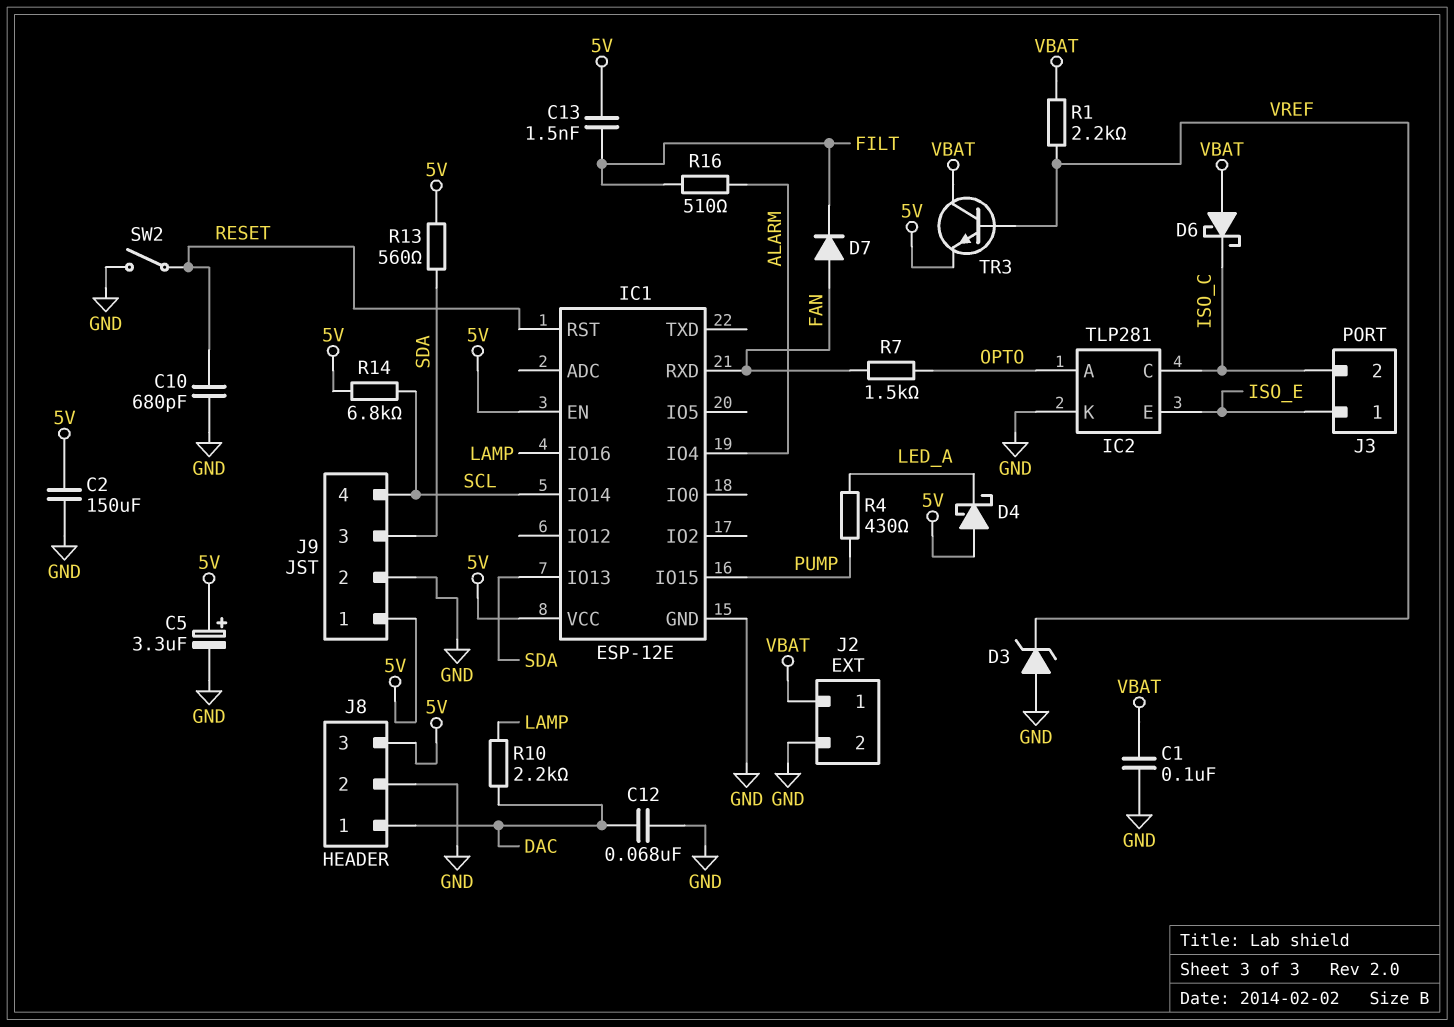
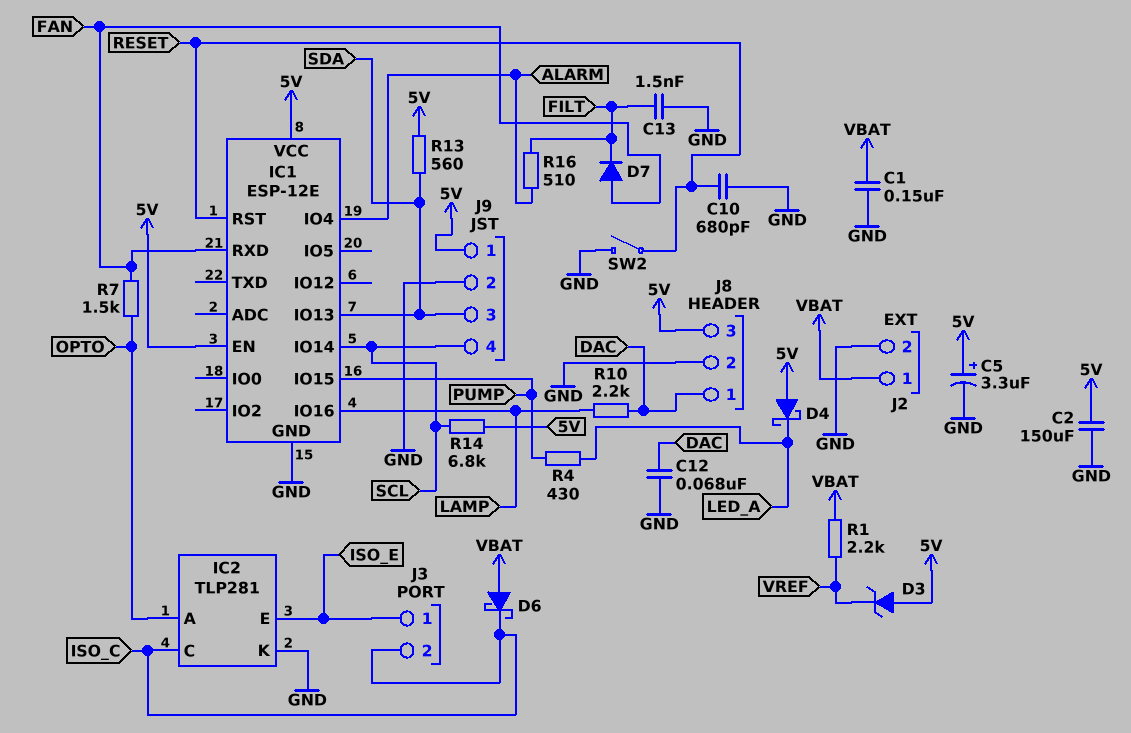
C1: 100nF (GND, VBAT) -> 150nF (GND, VBAT)
C13: 1.5nF (5V, FILT) -> 1.5nF (FILT, GND)
D3: zener (A GND, K VREF) -> zener (A 5V, K VREF)
TR3: NPN (B VREF, C VBAT, E 5V) -> none

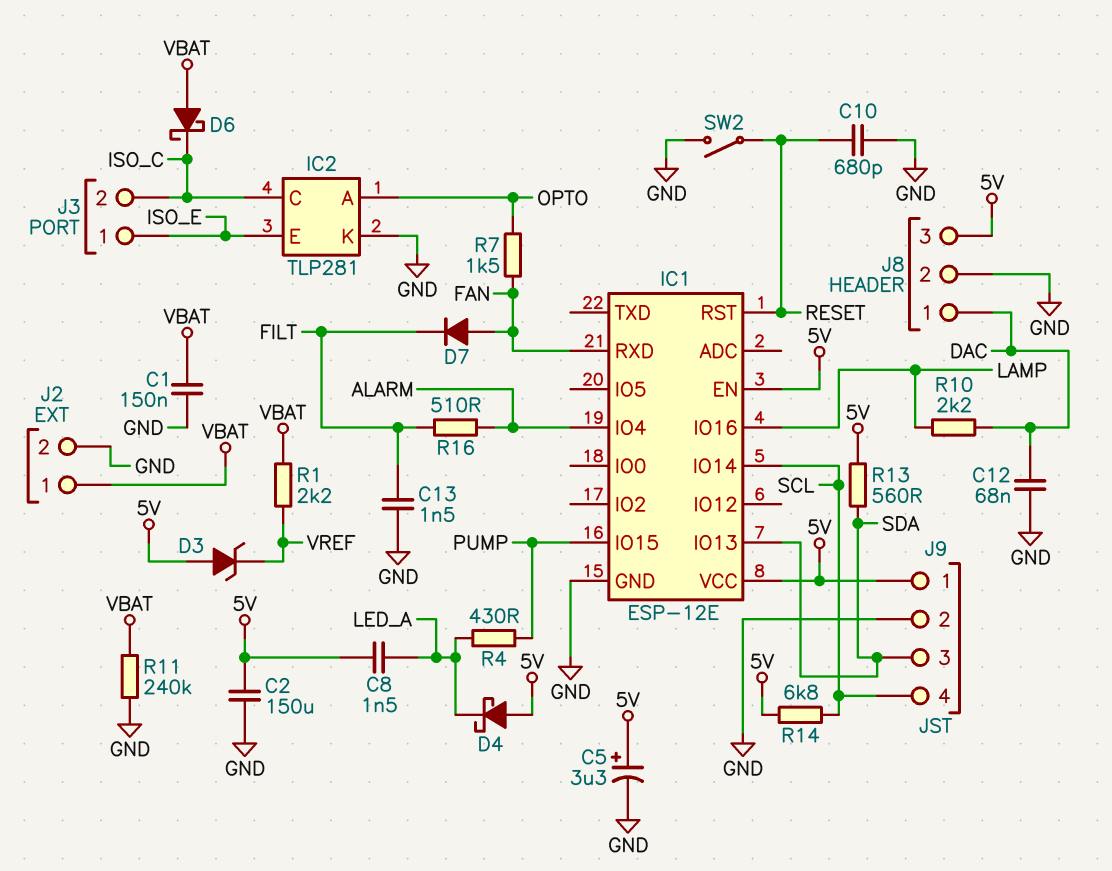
C8: none -> 1.5nF (5V, LED_A)
R11: none -> 240k (GND, VBAT)

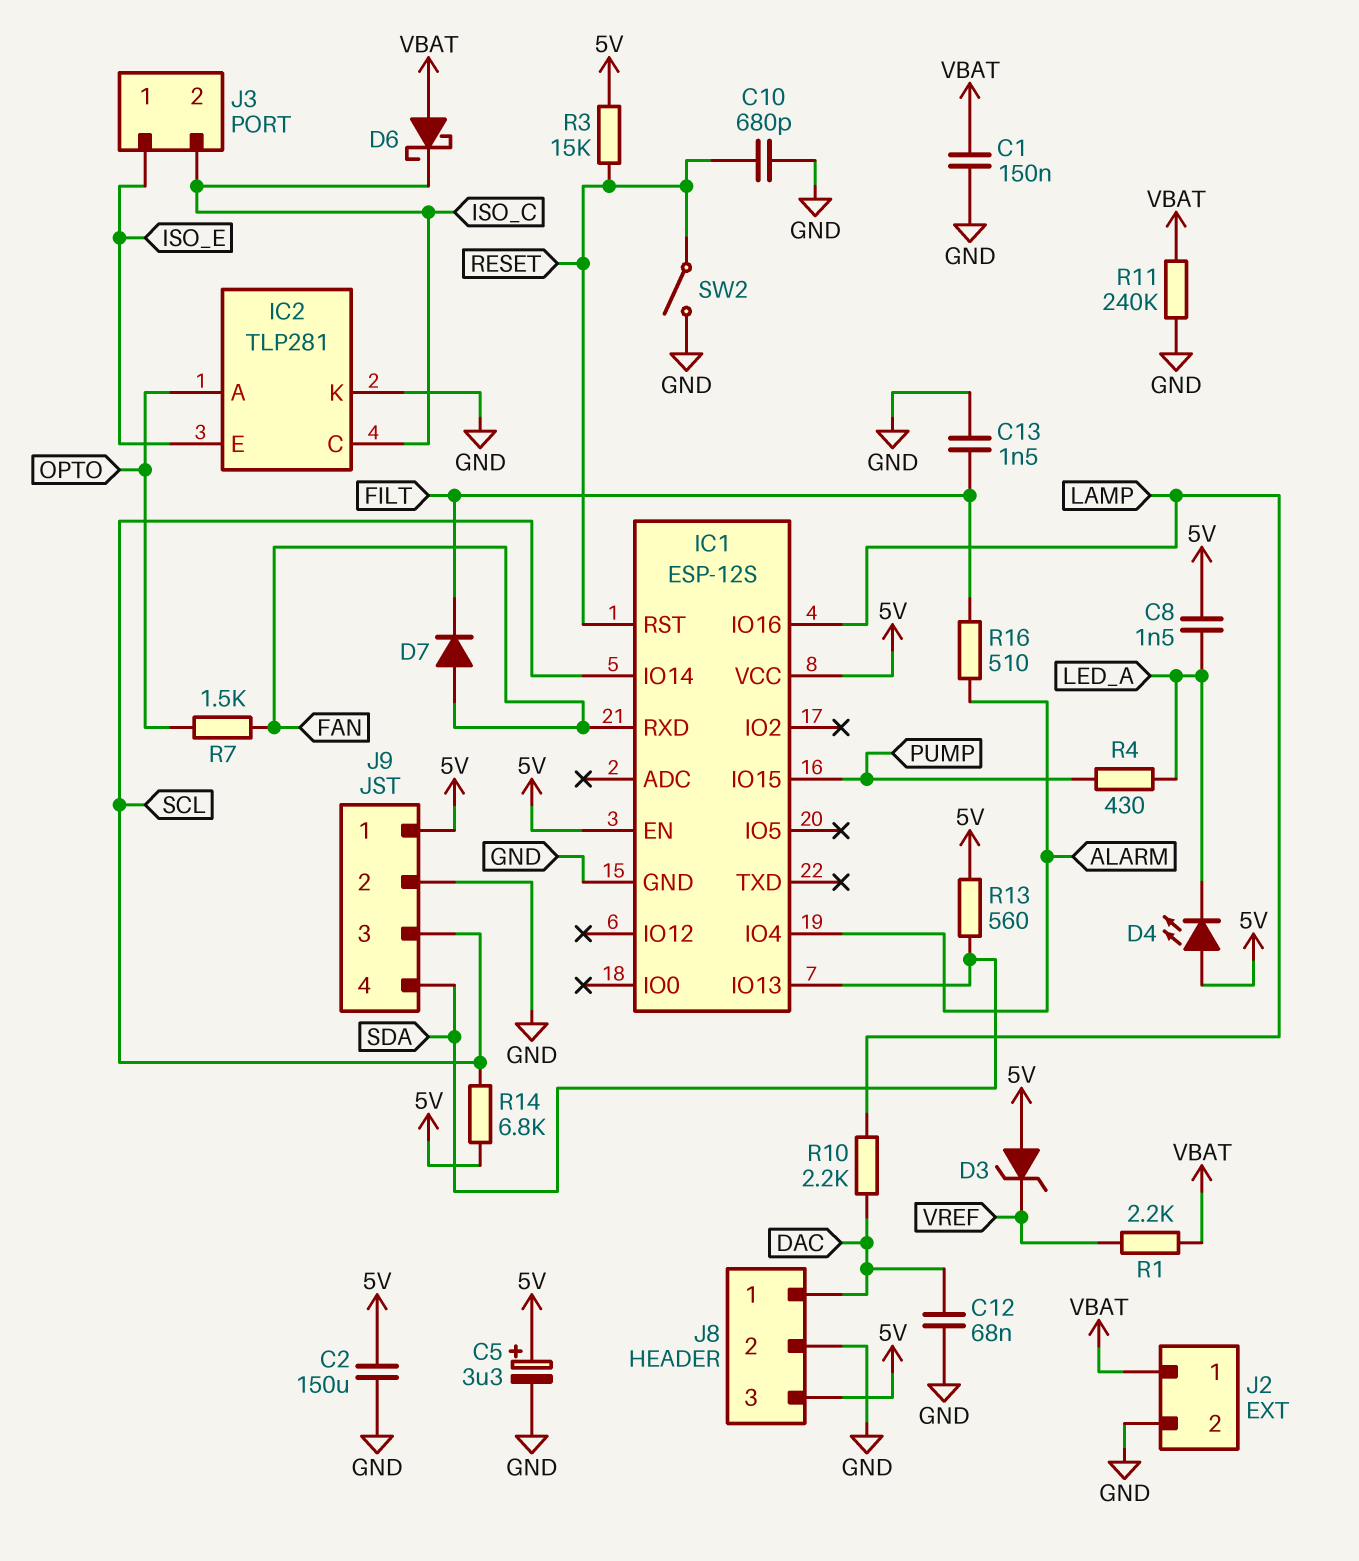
D4: schottky (A 5V, K LED_A) -> LED (A 5V, K LED_A)
IC1: ESP-12E -> ESP-12S
J9 pin 3: SDA -> SCL
J9 pin 4: SCL -> SDA
R3: none -> 15k (5V, RESET)

